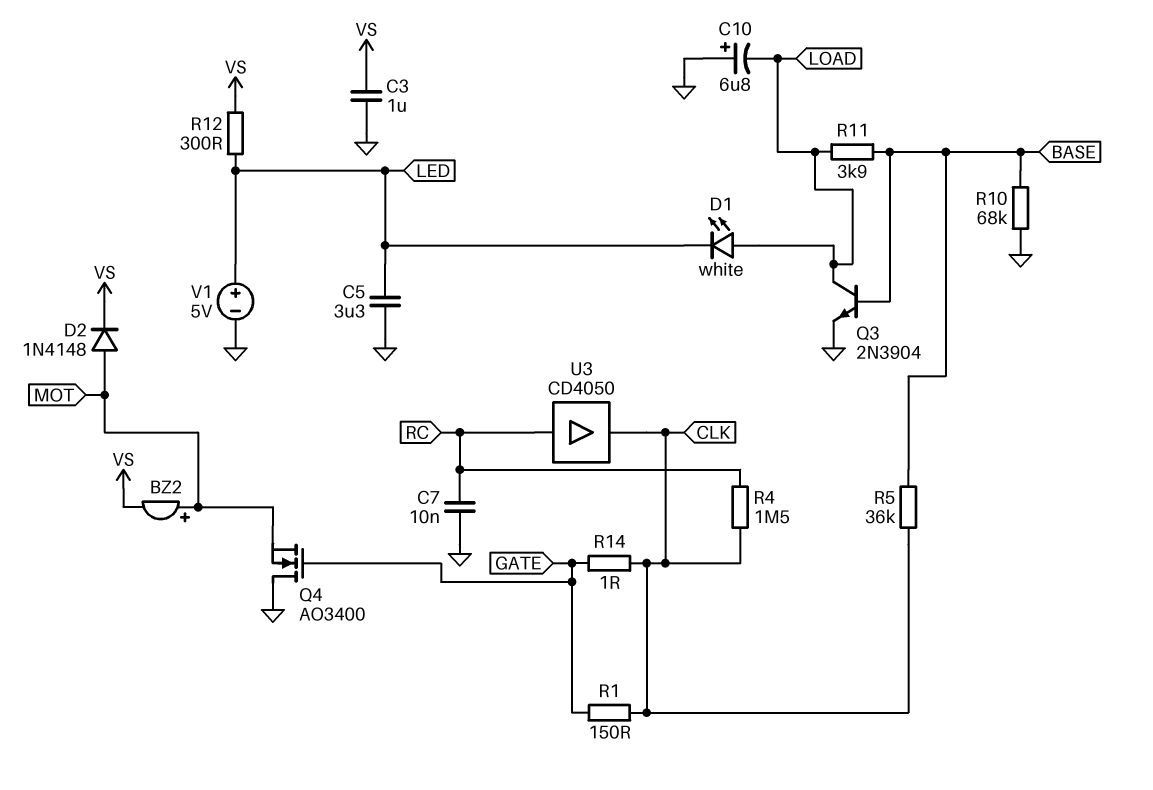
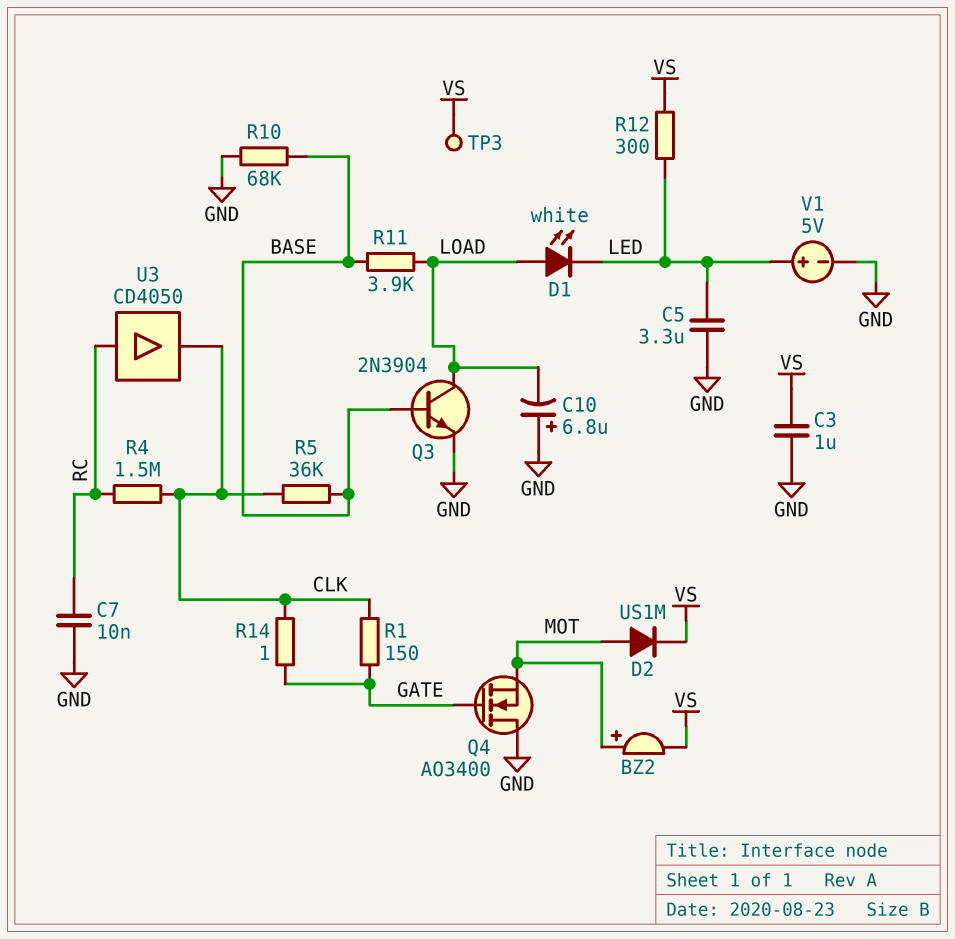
D2: diode 1N4148 (A MOT, K VS) -> diode US1M (A MOT, K VS)
TP3: none -> test point (VS)

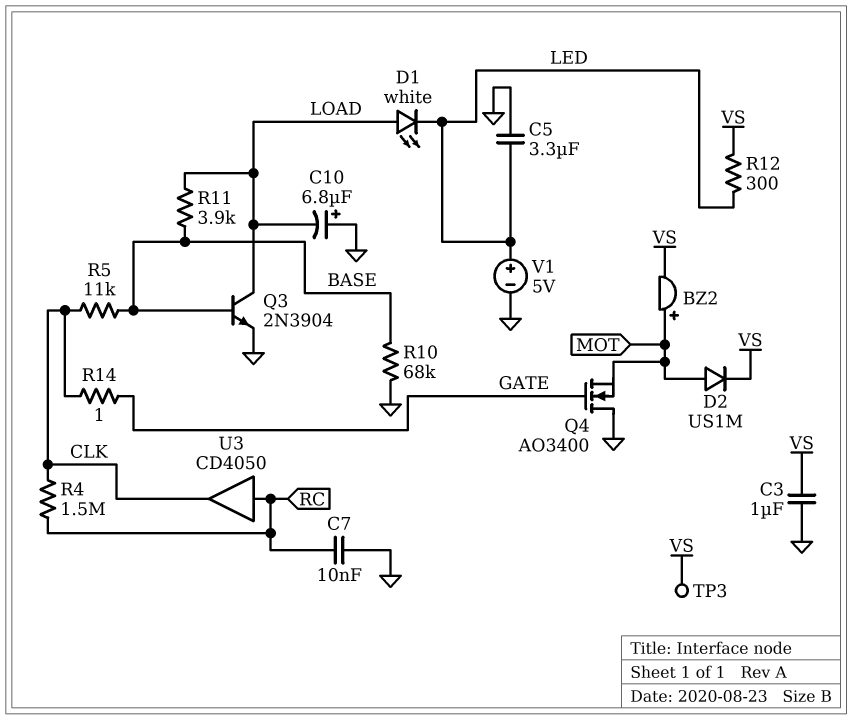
R1: 150 (CLK, GATE) -> none
R5: 36k (BASE, CLK) -> 11k (BASE, CLK)

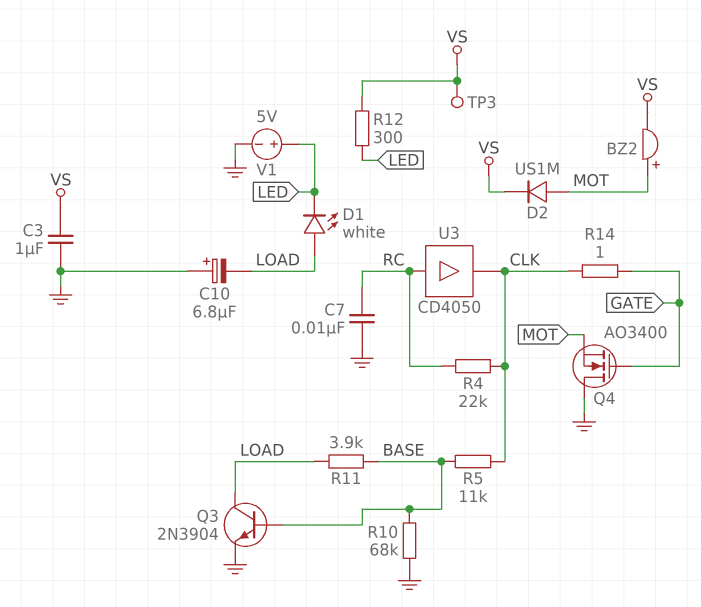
C5: 3.3uF (GND, LED) -> none
R4: 1.5M (CLK, RC) -> 22k (CLK, RC)

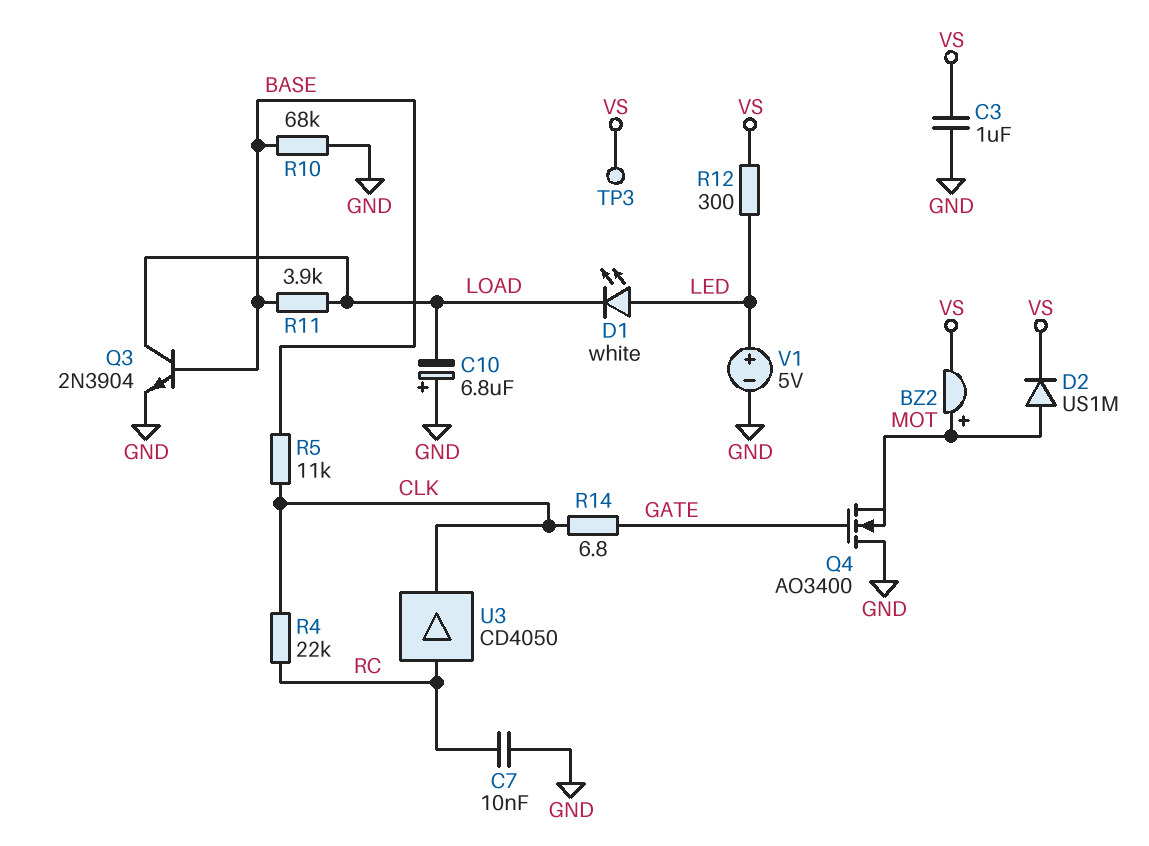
D1: LED white (A LOAD, K LED) -> LED white (A LED, K LOAD)
R14: 1 (CLK, GATE) -> 6.8 (CLK, GATE)

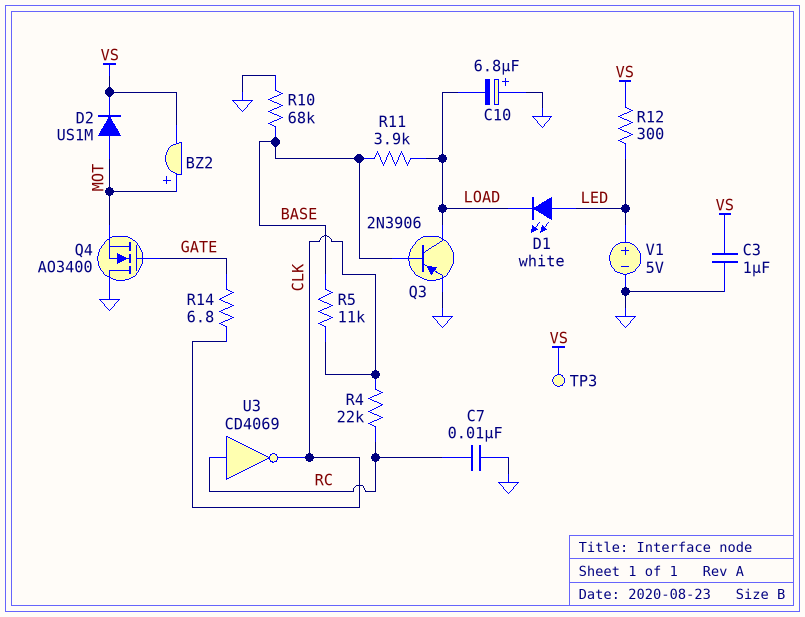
Q3: NPN 2N3904 (B BASE, C LOAD, E GND) -> PNP 2N3906 (B BASE, C LOAD, E GND)
U3: buffer CD4050 (in RC, out CLK) -> NOT CD4069 (in RC, out CLK)

